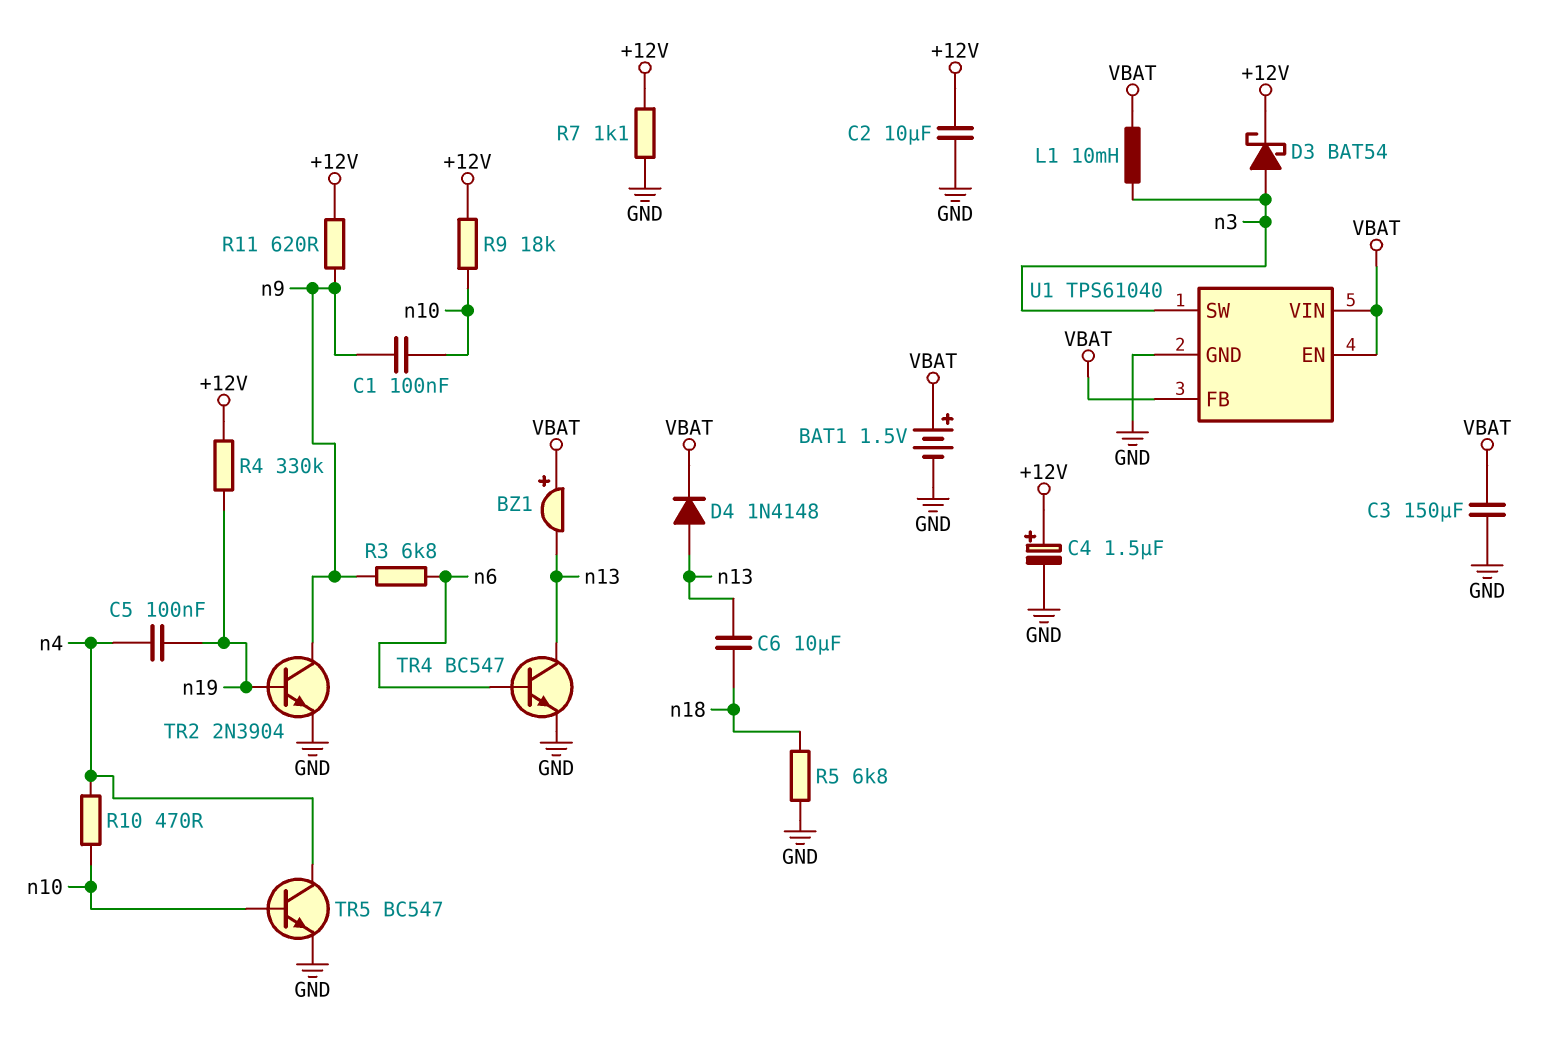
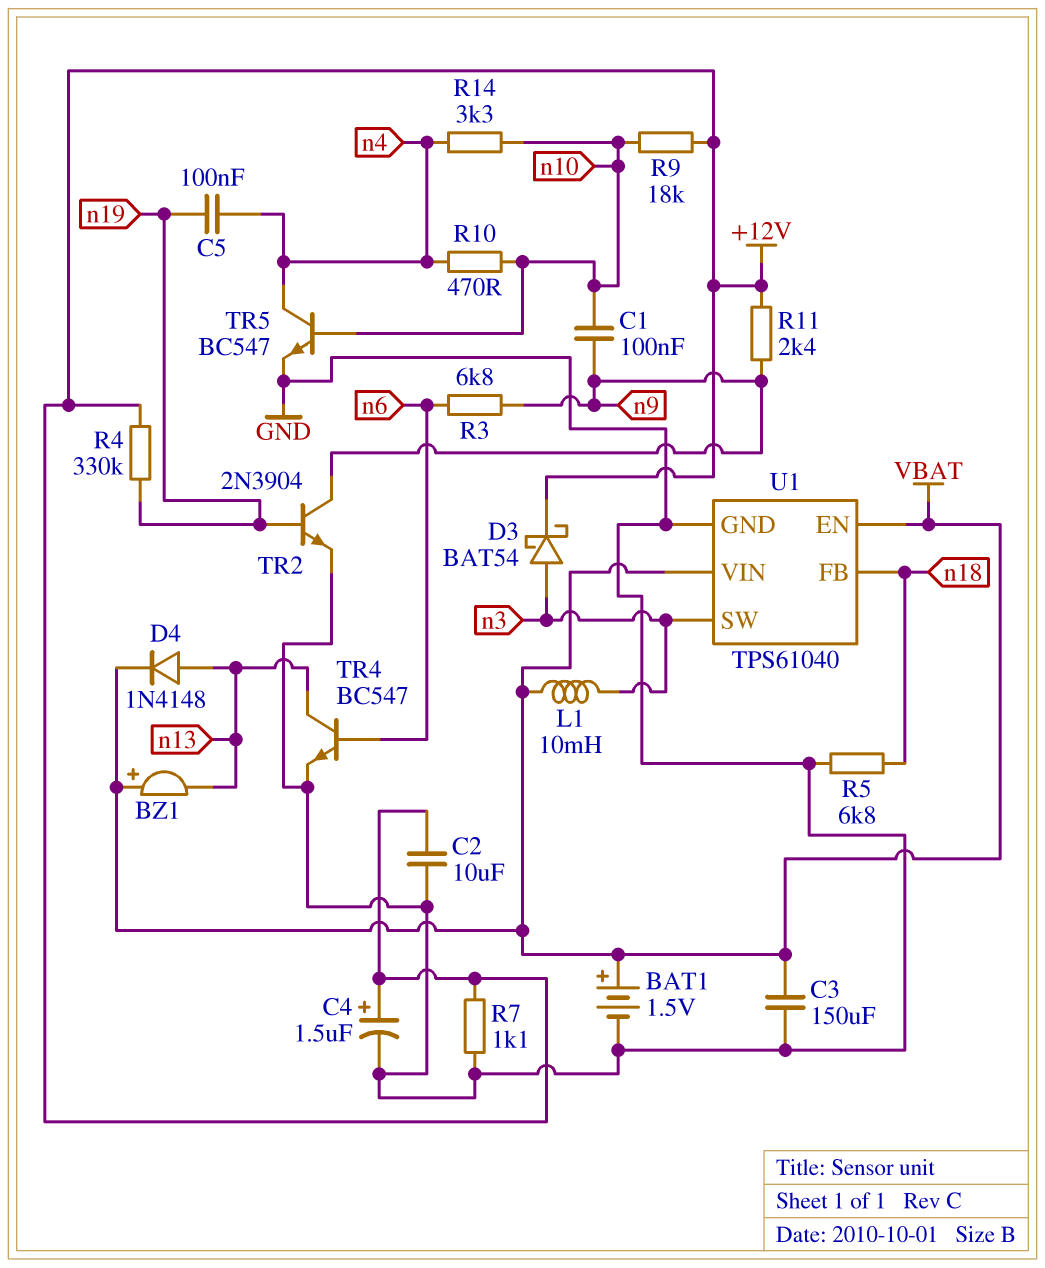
C6: 10uF (n13, n18) -> none
R11: 620 (+12V, n9) -> 2.4k (+12V, n9)
R14: none -> 3.3k (n4, n10)
U1 pin FB: VBAT -> n18

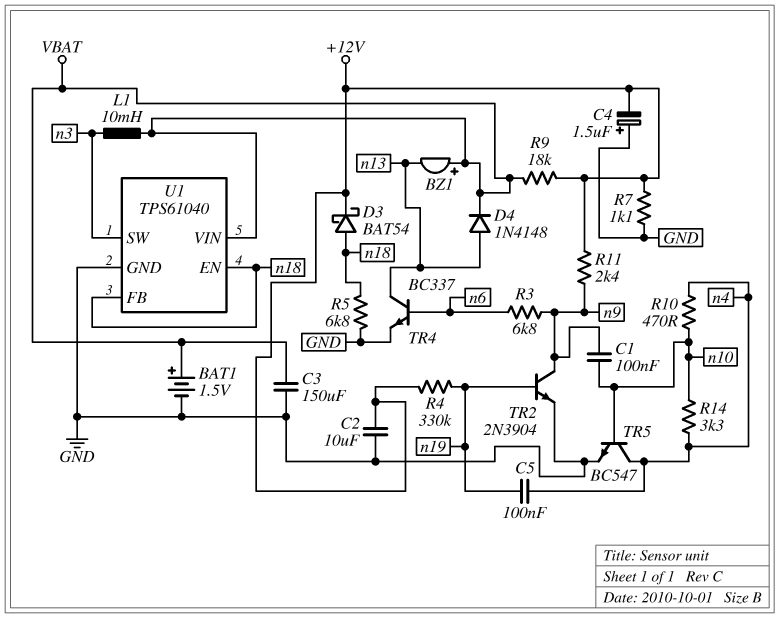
C4: 1.5uF (plus +12V, minus GND) -> 1.5uF (plus GND, minus +12V)
D3: schottky BAT54 (A n3, K +12V) -> schottky BAT54 (A n18, K +12V)
R9: 18k (+12V, n10) -> 18k (+12V, VBAT)
TR4: NPN BC547 (B n6, C n13, E GND) -> NPN BC337 (B n6, C n13, E GND)
U1 pin EN: VBAT -> n18

